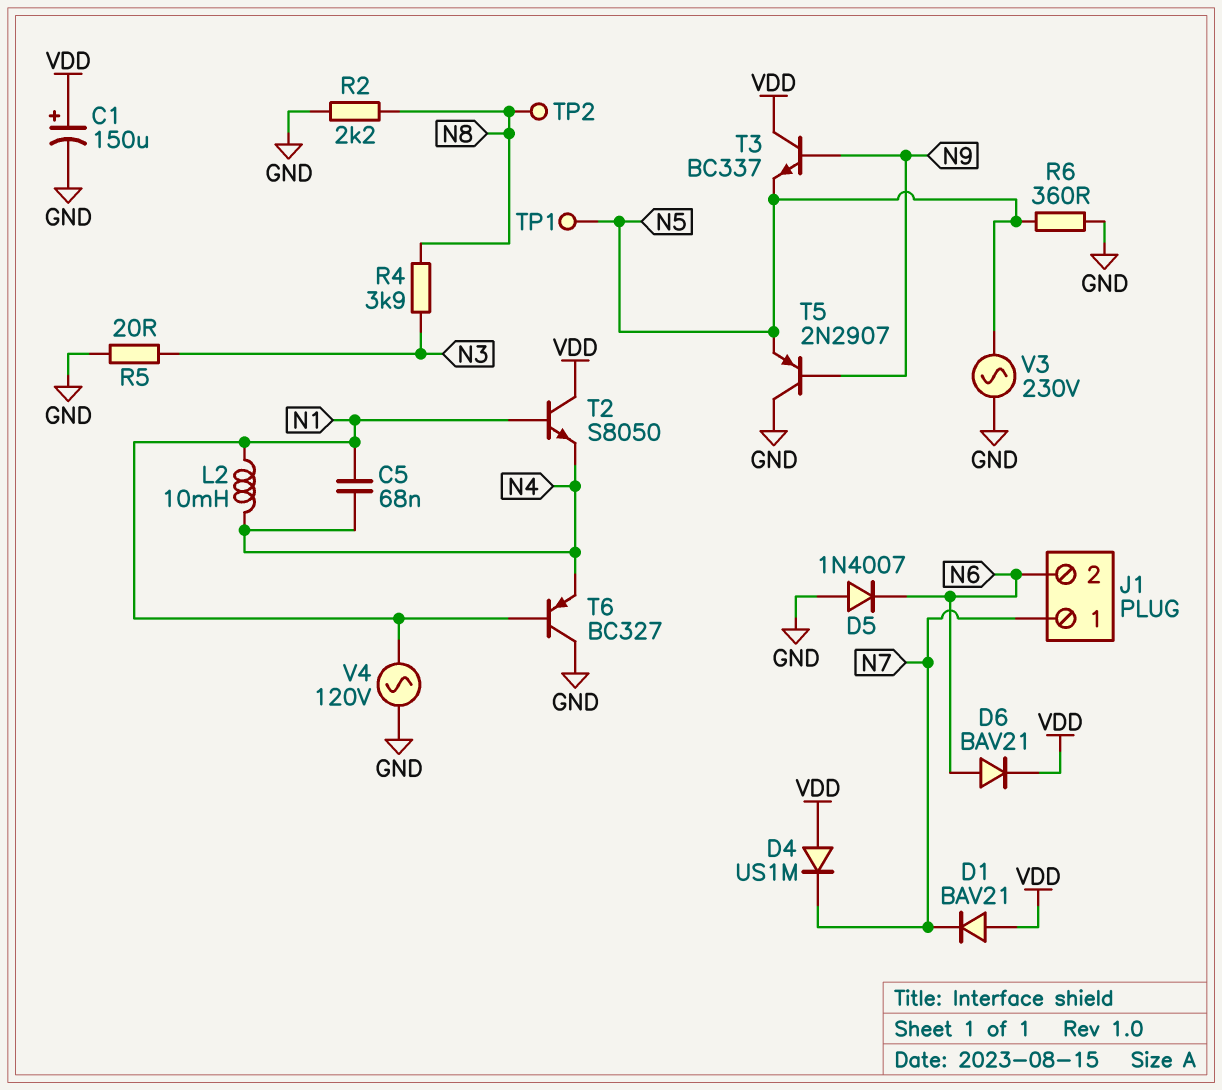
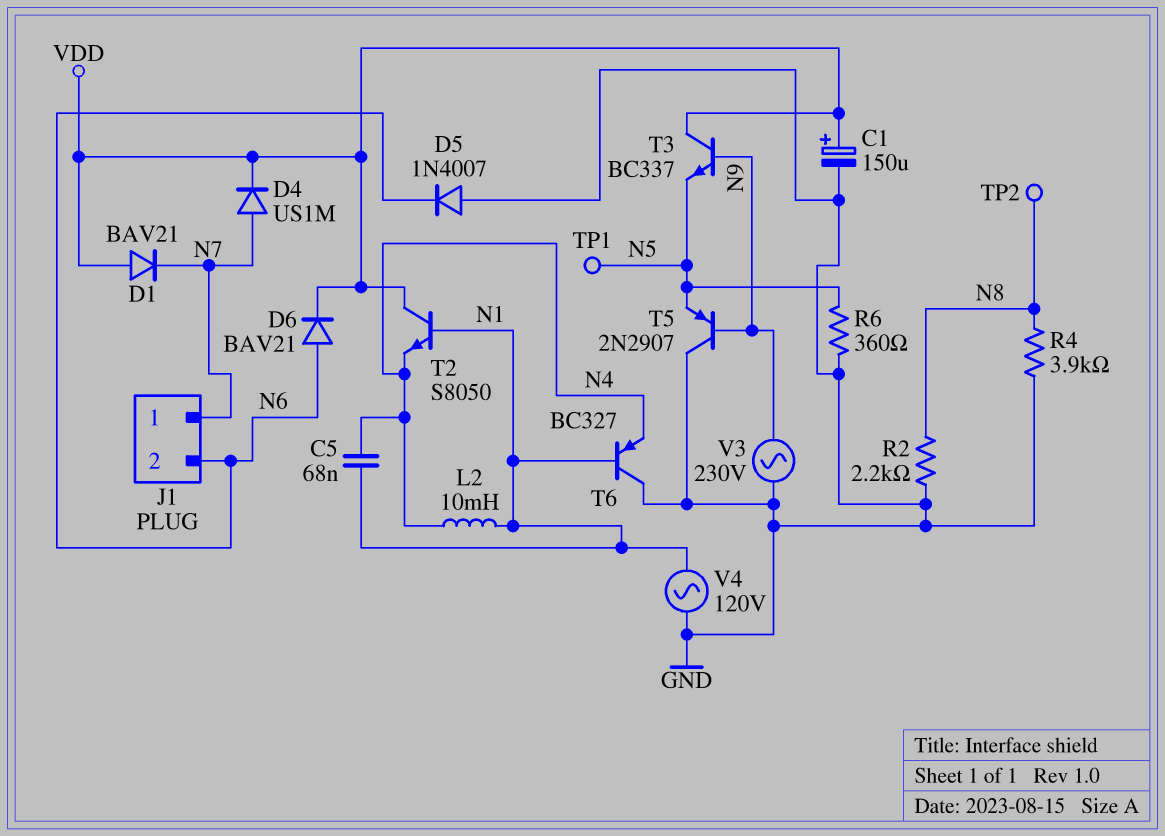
D4: diode US1M (A VDD, K N7) -> diode US1M (A N7, K VDD)
R4: 3.9k (N3, N8) -> 3.9k (GND, N8)
R5: 20 (GND, N3) -> none
V3: AC 230V (GND, N5) -> AC 230V (GND, N9)

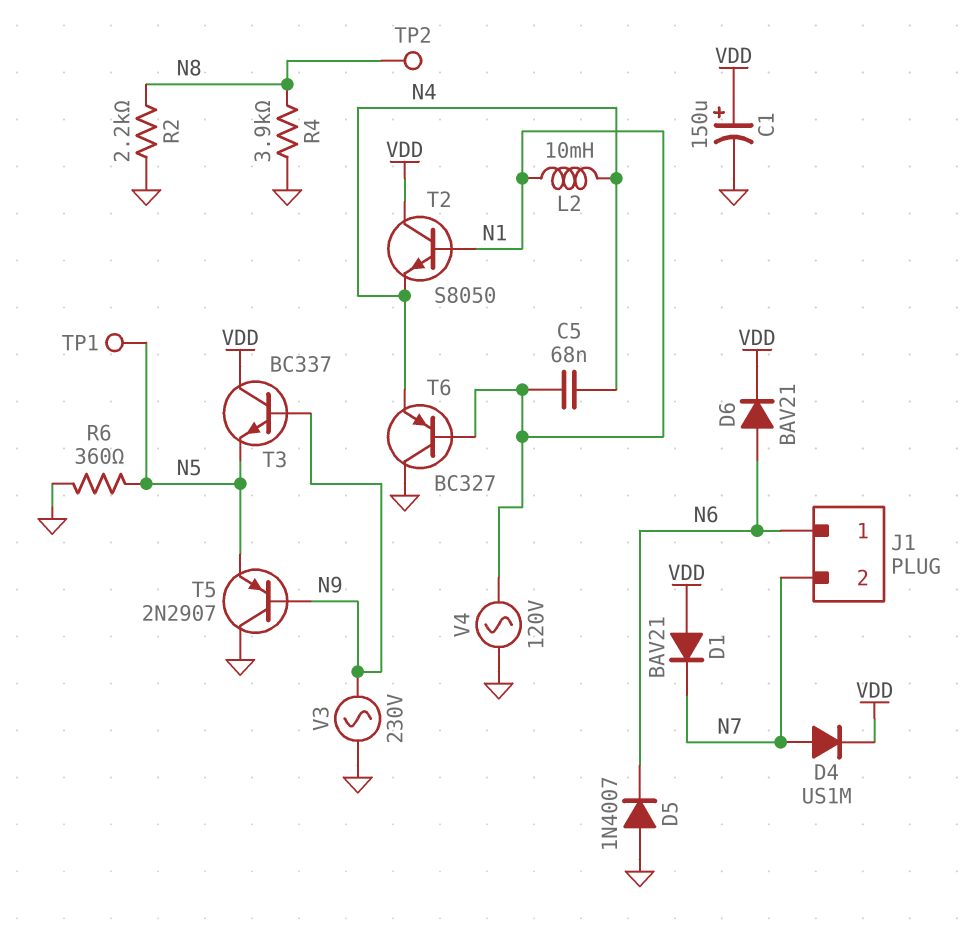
J1 pin 1: N7 -> N6
J1 pin 2: N6 -> N7

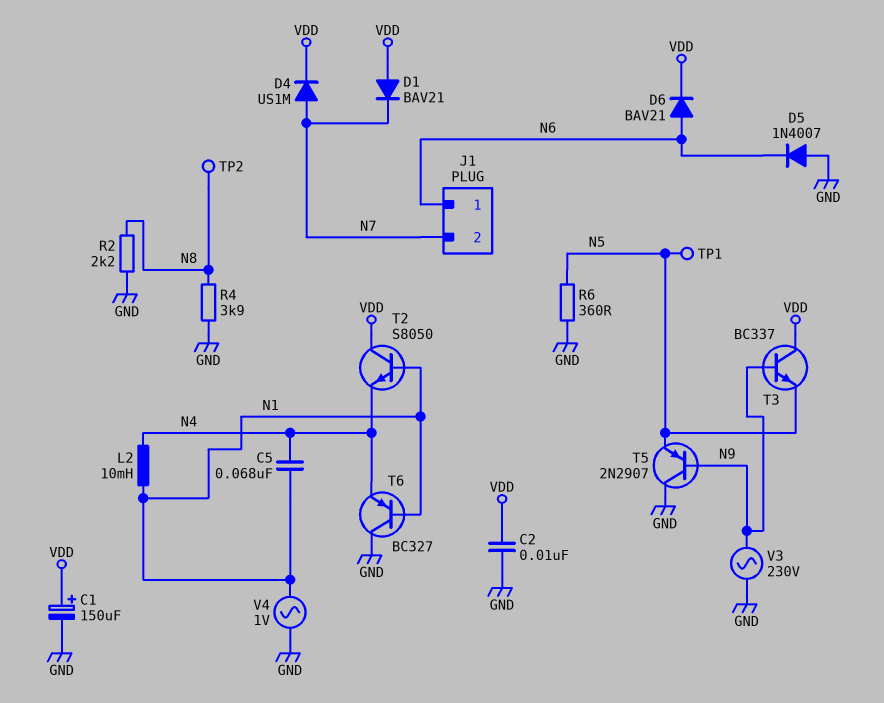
C2: none -> 10nF (GND, VDD)
V4: AC 120V (GND, N1) -> AC 1V (GND, N1)

